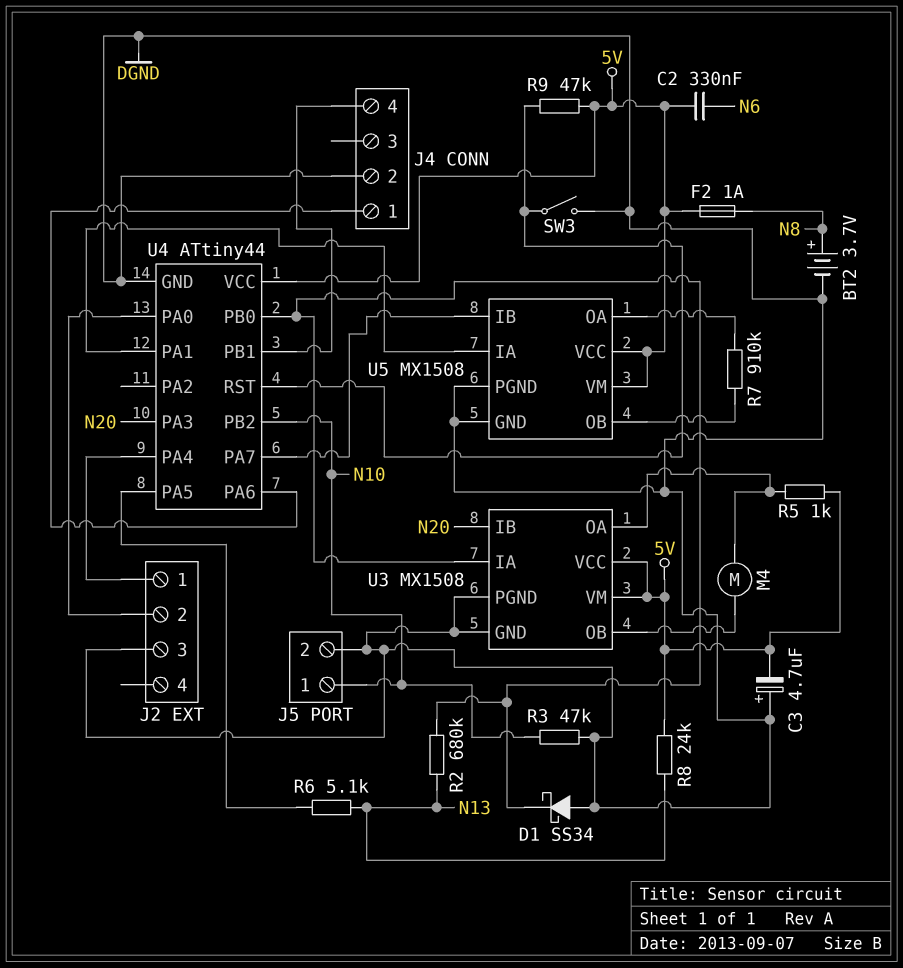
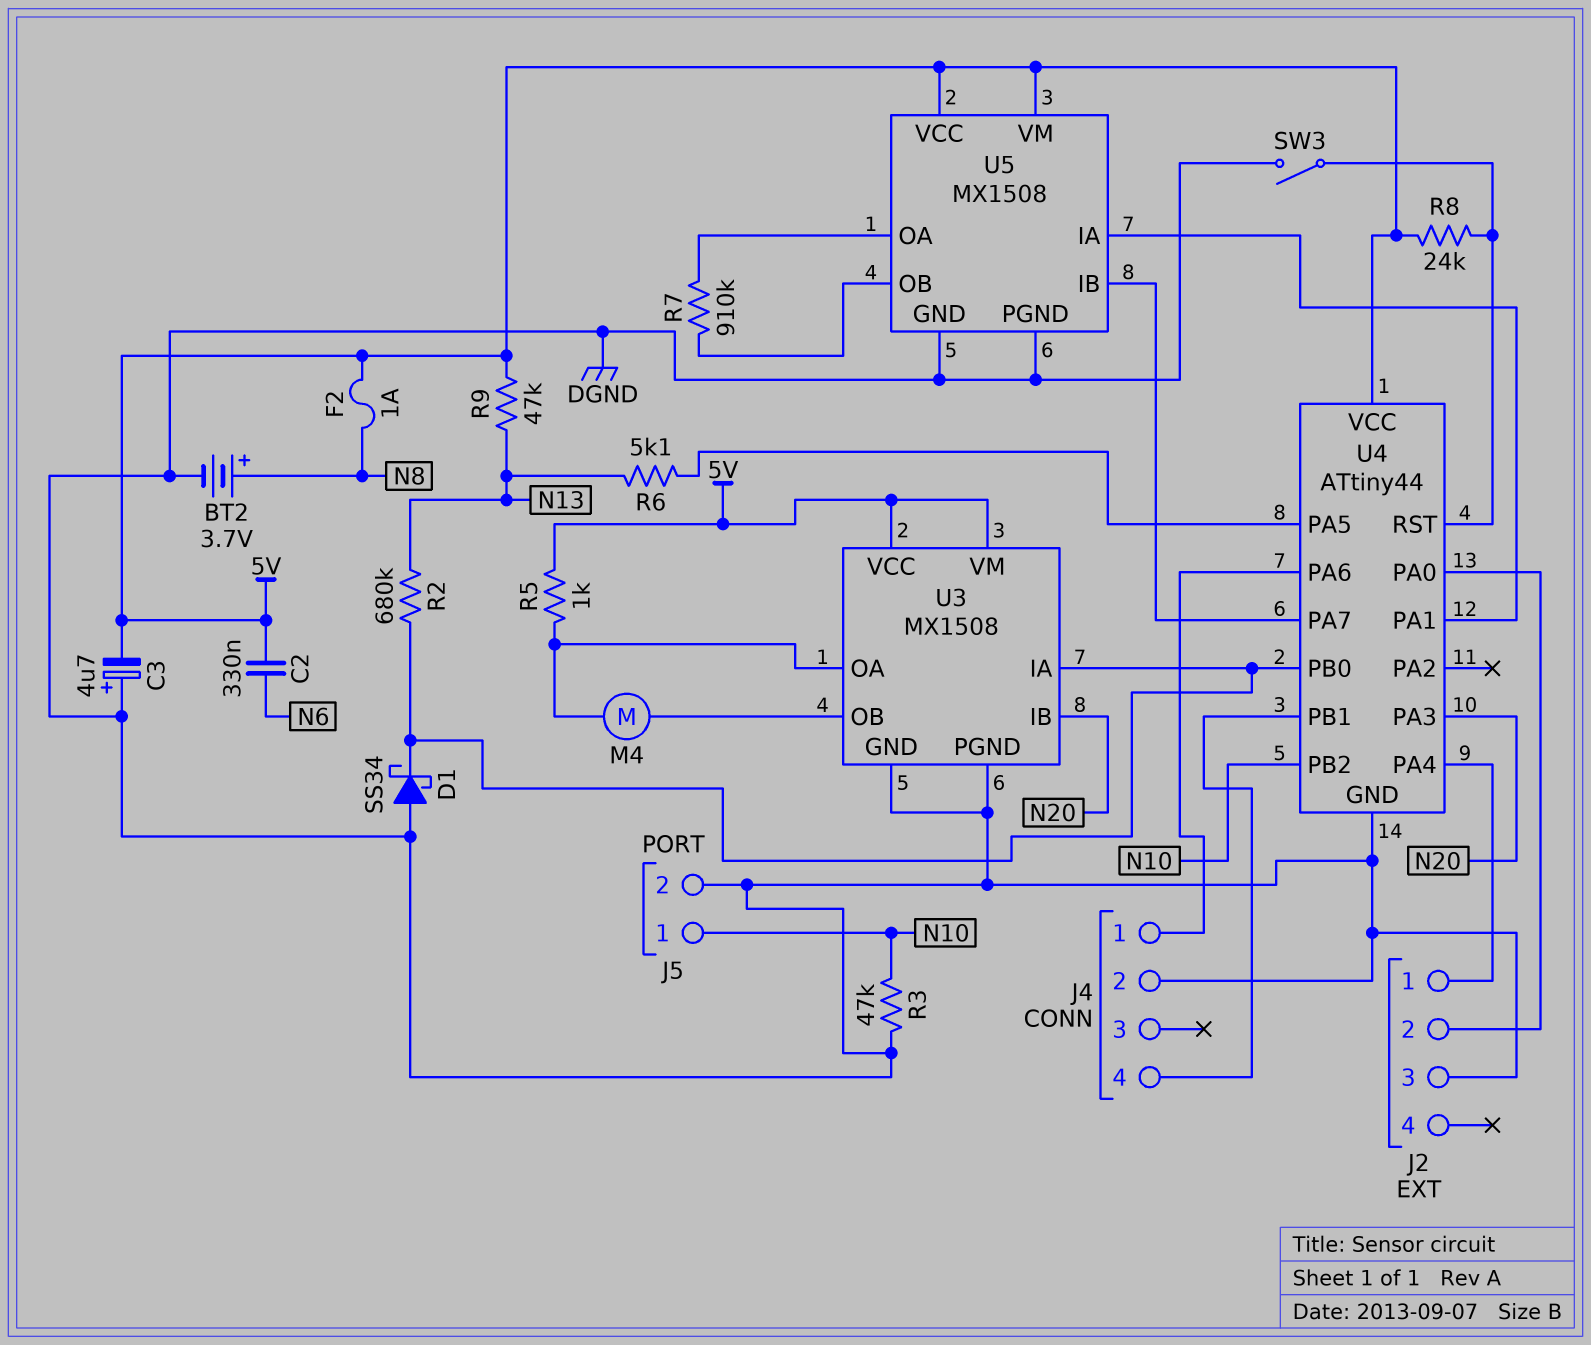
R8: 24k (5V, N13) -> 24k (5V, U4/RST)
R9: 47k (5V, U4/RST) -> 47k (5V, N13)

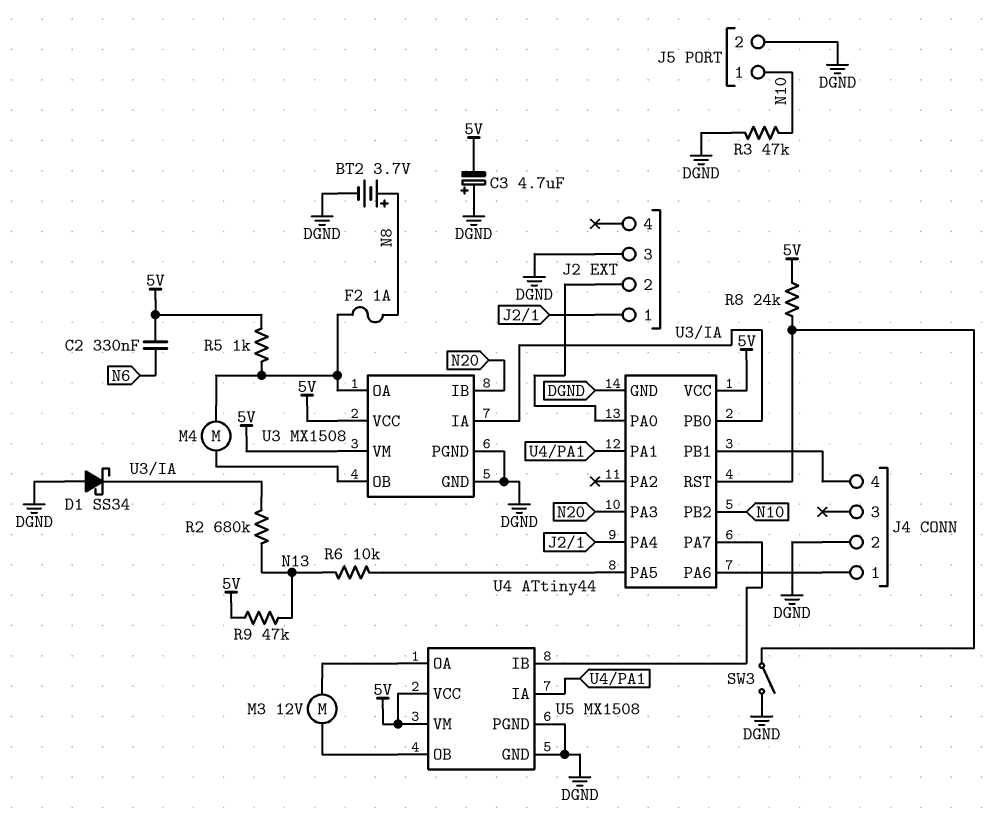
F2: 1A (5V, N8) -> 1A (N8, U3/OA)
M3: none -> motor 12V (U5/OA, U5/OB)
R6: 5.1k (N13, U4/PA5) -> 10k (N13, U4/PA5)
R7: 910k (U5/OA, U5/OB) -> none

